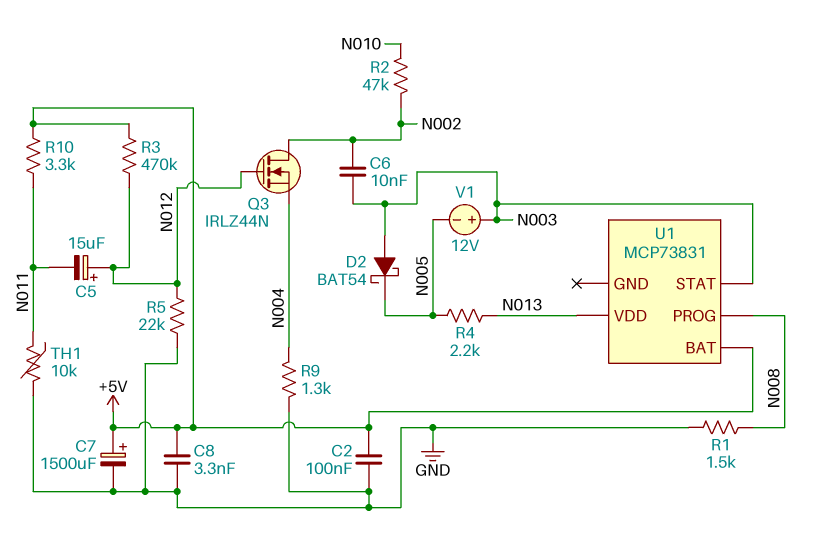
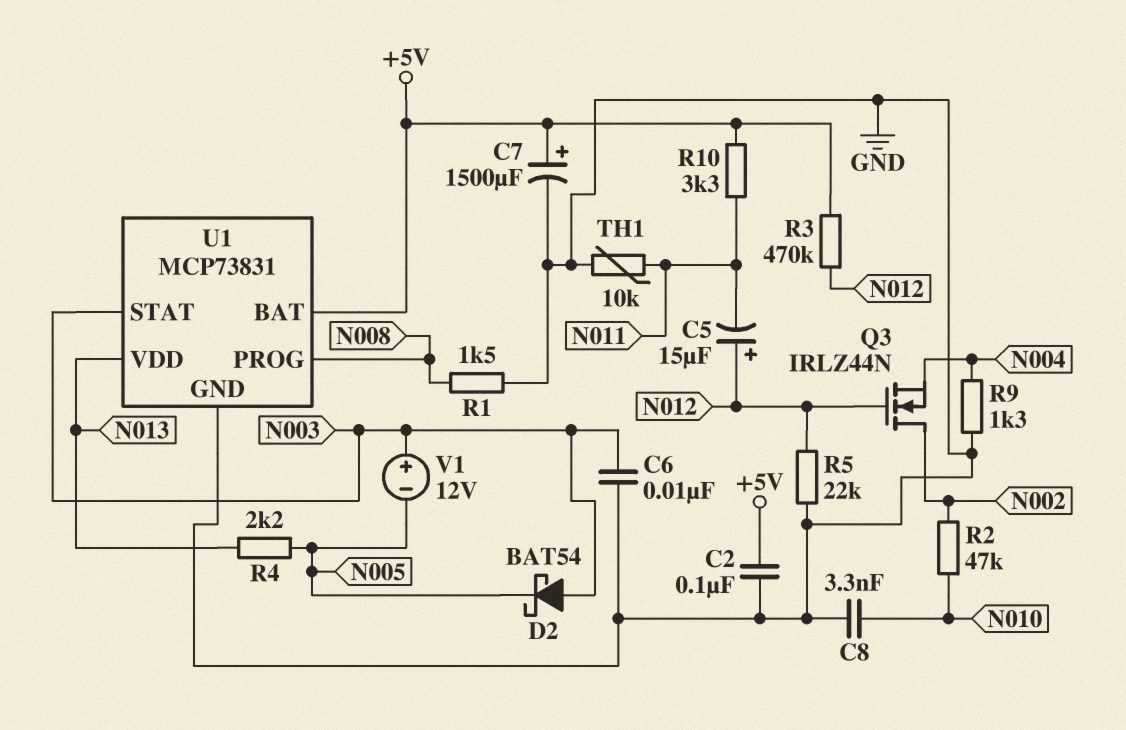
C6: 10nF (N002, N003) -> 10nF (GND, N003)
C8: 3.3nF (+5V, GND) -> 3.3nF (GND, N010)
U1 pin GND: none -> GND

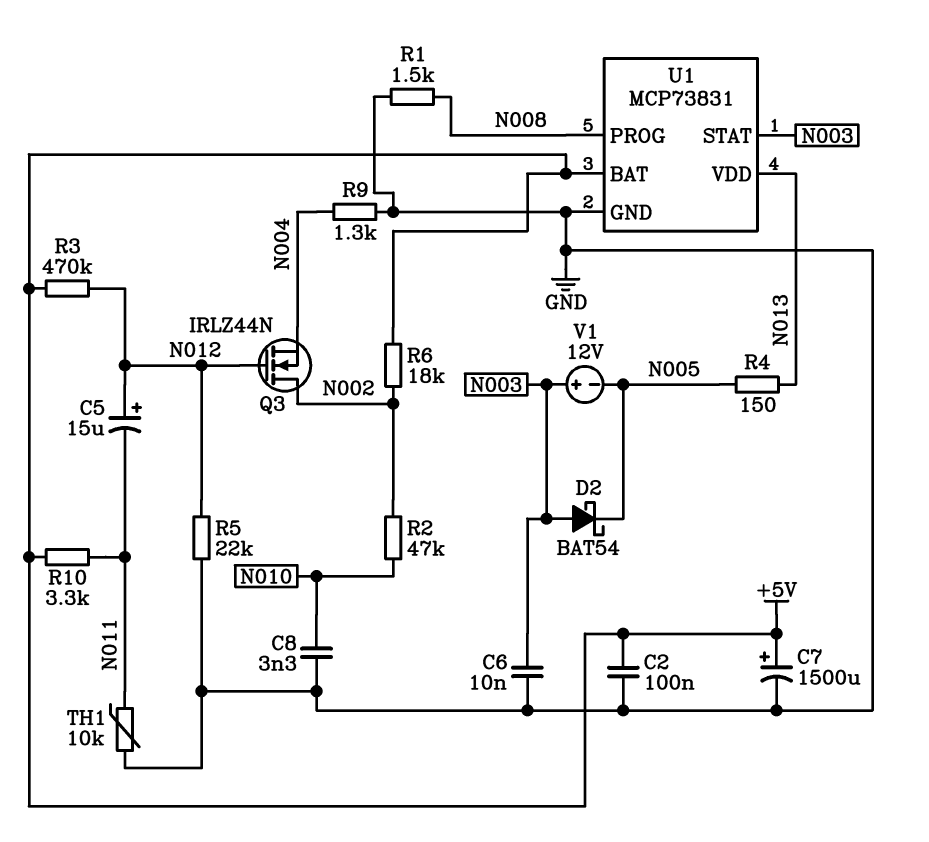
R4: 2.2k (N005, N013) -> 150 (N005, N013)
R6: none -> 18k (+5V, N002)

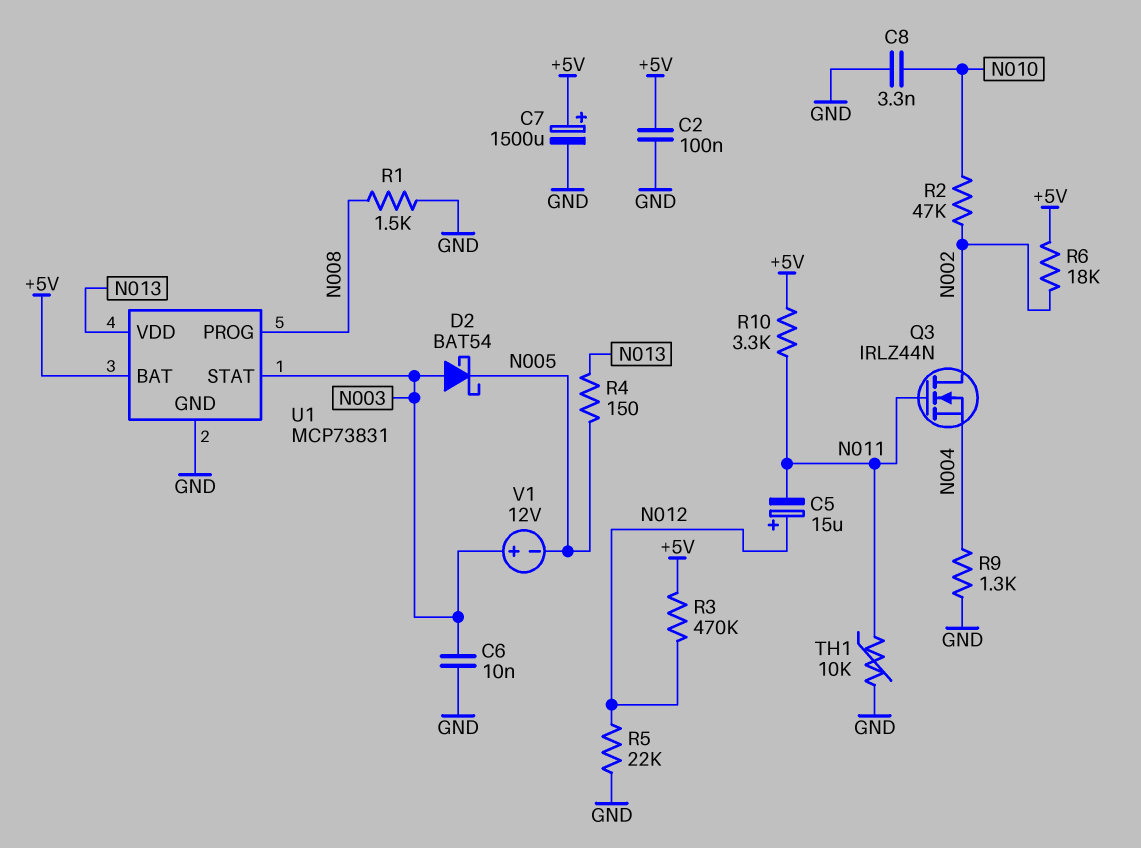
Q3: NMOS IRLZ44N (G N012, D N002, S N004) -> NMOS IRLZ44N (G N011, D N002, S N004)

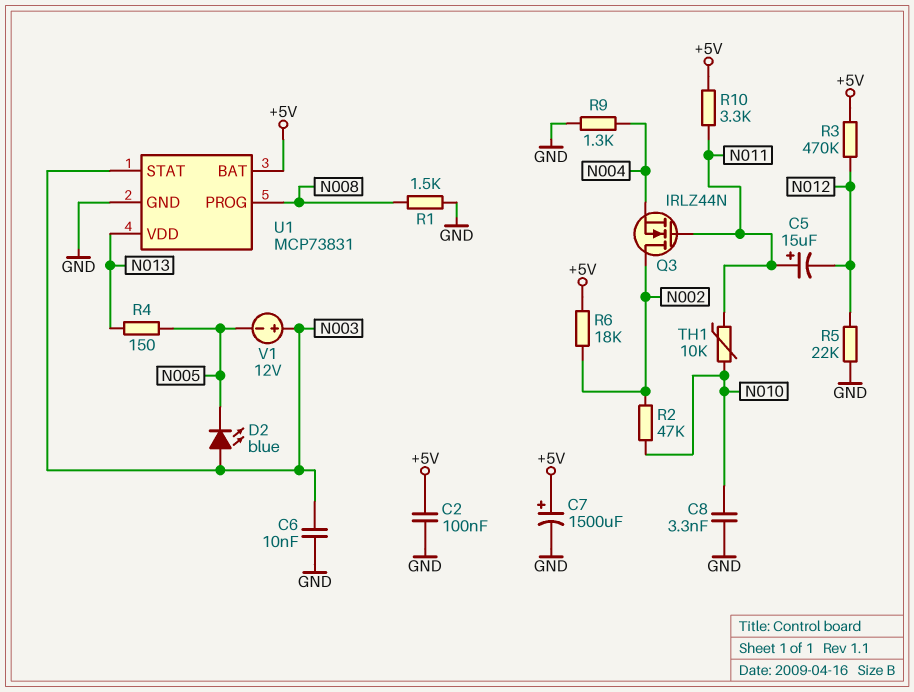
C5: 15uF (plus N012, minus N011) -> 15uF (plus N011, minus N012)
D2: schottky BAT54 (A N003, K N005) -> LED blue (A N003, K N005)
TH1: 10k (GND, N011) -> 10k (N010, N011)

